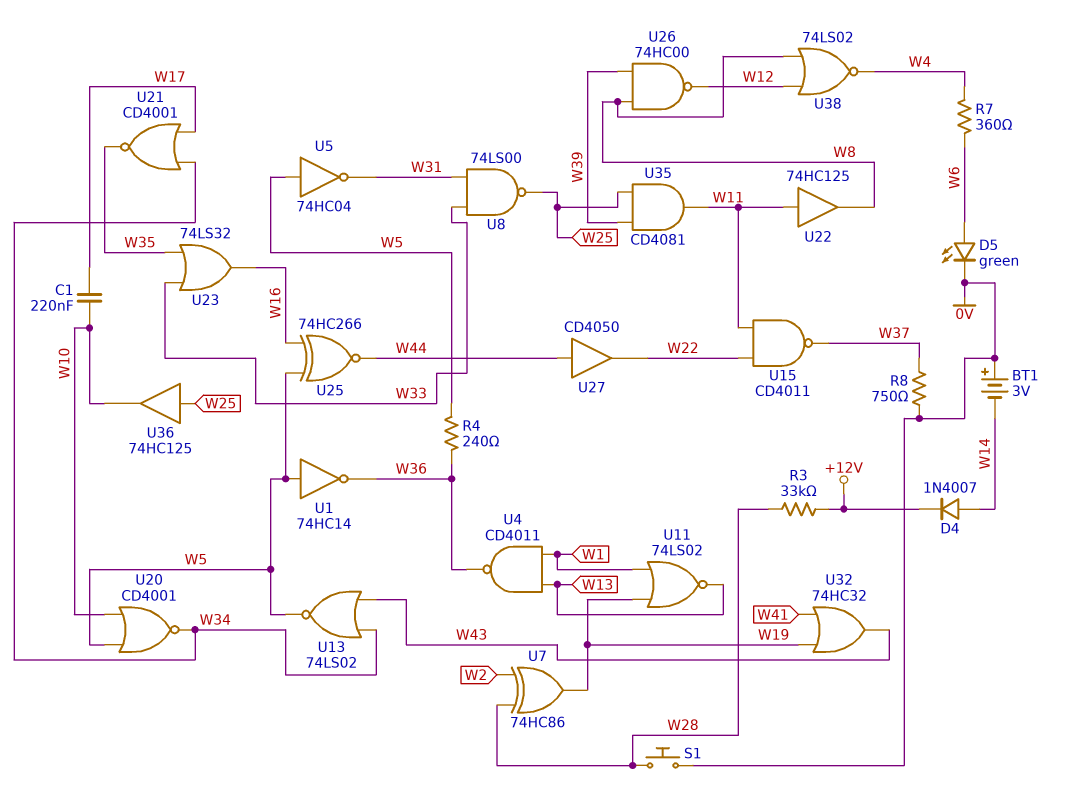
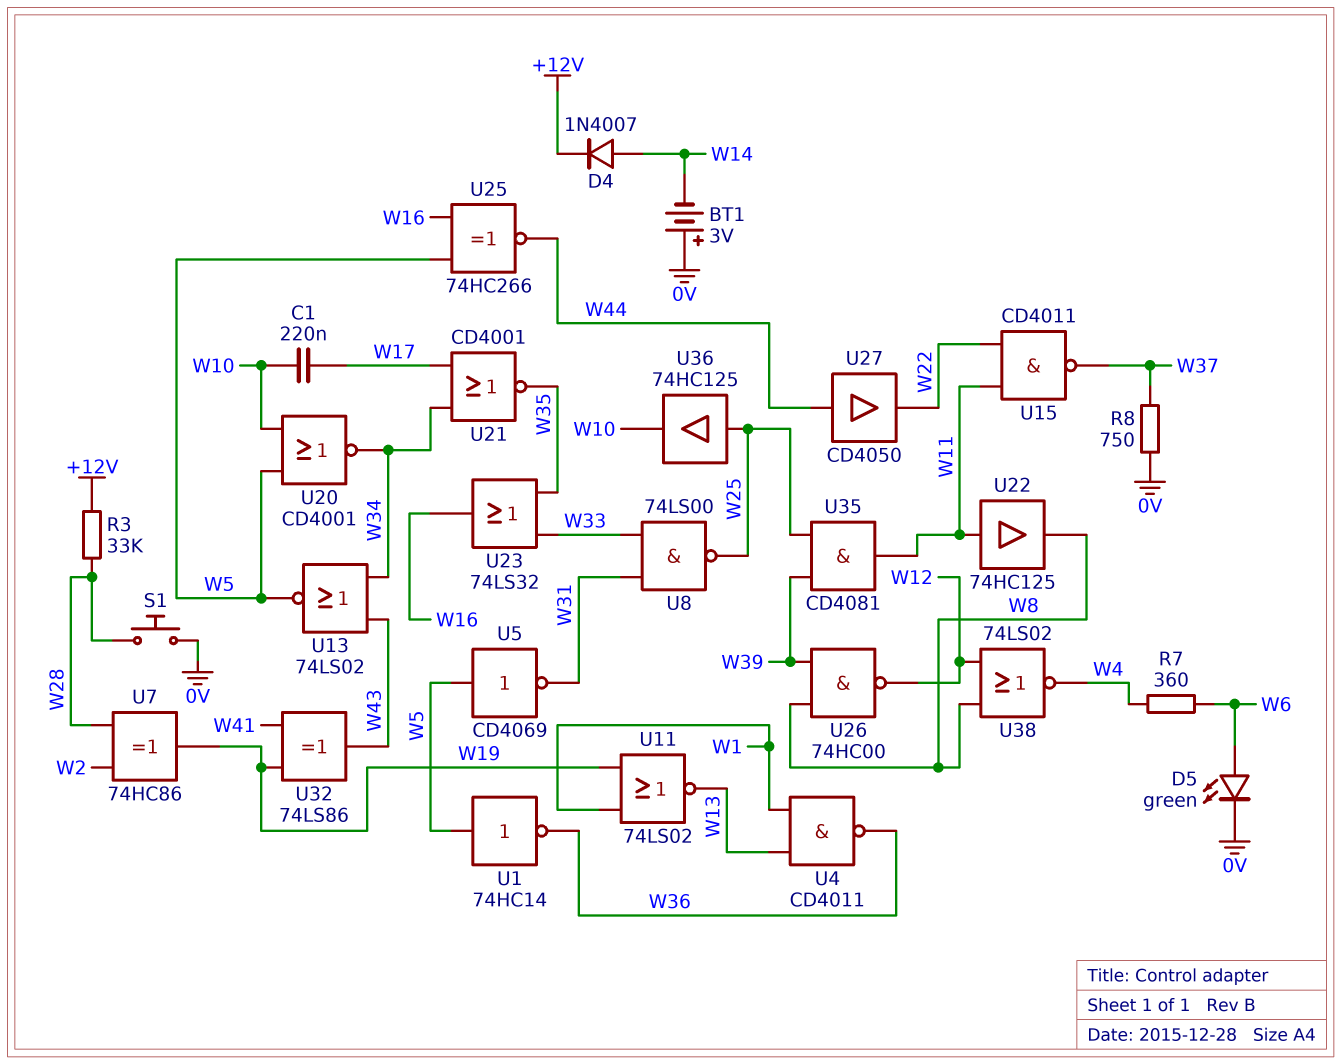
R4: 240 (W5, W36) -> none
U5: NOT 74HC04 (in W5, out W31) -> NOT CD4069 (in W5, out W31)
U32: OR 74HC32 (in W19, in W41, out W43) -> XOR 74LS86 (in W19, in W41, out W43)

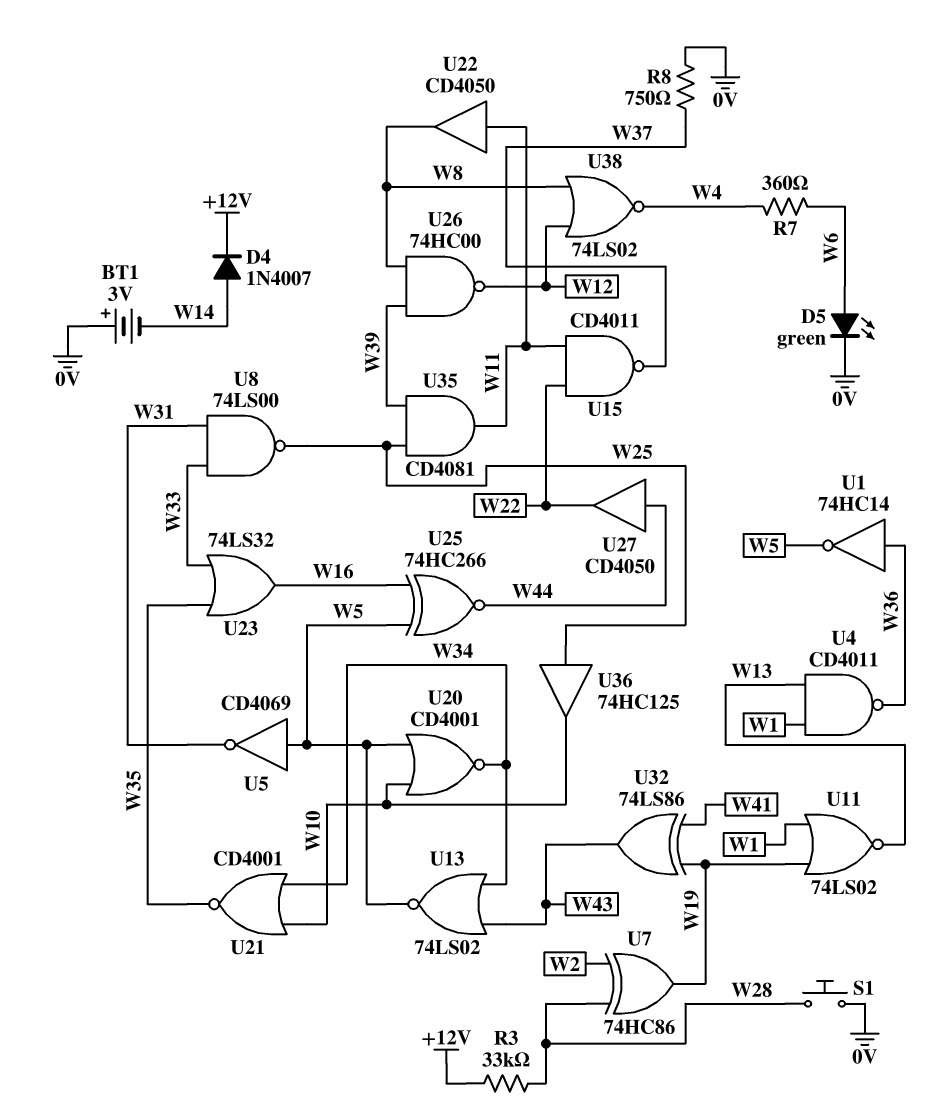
C1: 220nF (W10, W17) -> none
U1: NOT 74HC14 (in W5, out W36) -> NOT 74HC14 (in W36, out W5)
U21: NOR CD4001 (in W17, in W34, out W35) -> NOR CD4001 (in W10, in W34, out W35)
U22: buffer 74HC125 (in W11, out W8) -> buffer CD4050 (in W11, out W8)

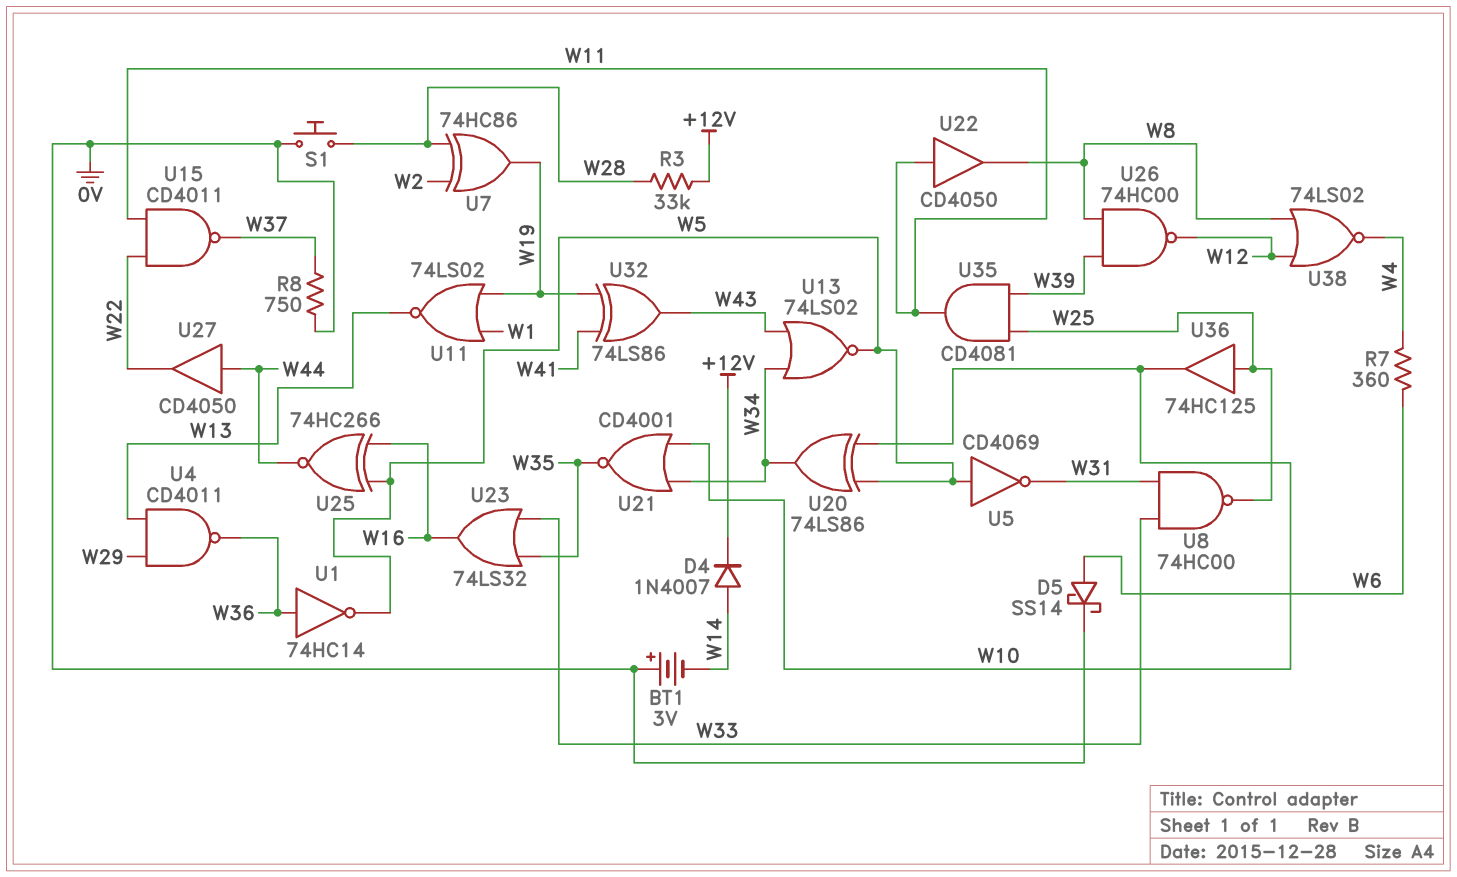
D5: LED green (A W6, K 0V) -> schottky SS14 (A W6, K 0V)
U4: NAND CD4011 (in W1, in W13, out W36) -> NAND CD4011 (in W13, in W29, out W36)
U8: NAND 74LS00 (in W31, in W33, out W25) -> NAND 74HC00 (in W31, in W33, out W25)
U20: NOR CD4001 (in W5, in W10, out W34) -> XOR 74LS86 (in W5, in W10, out W34)

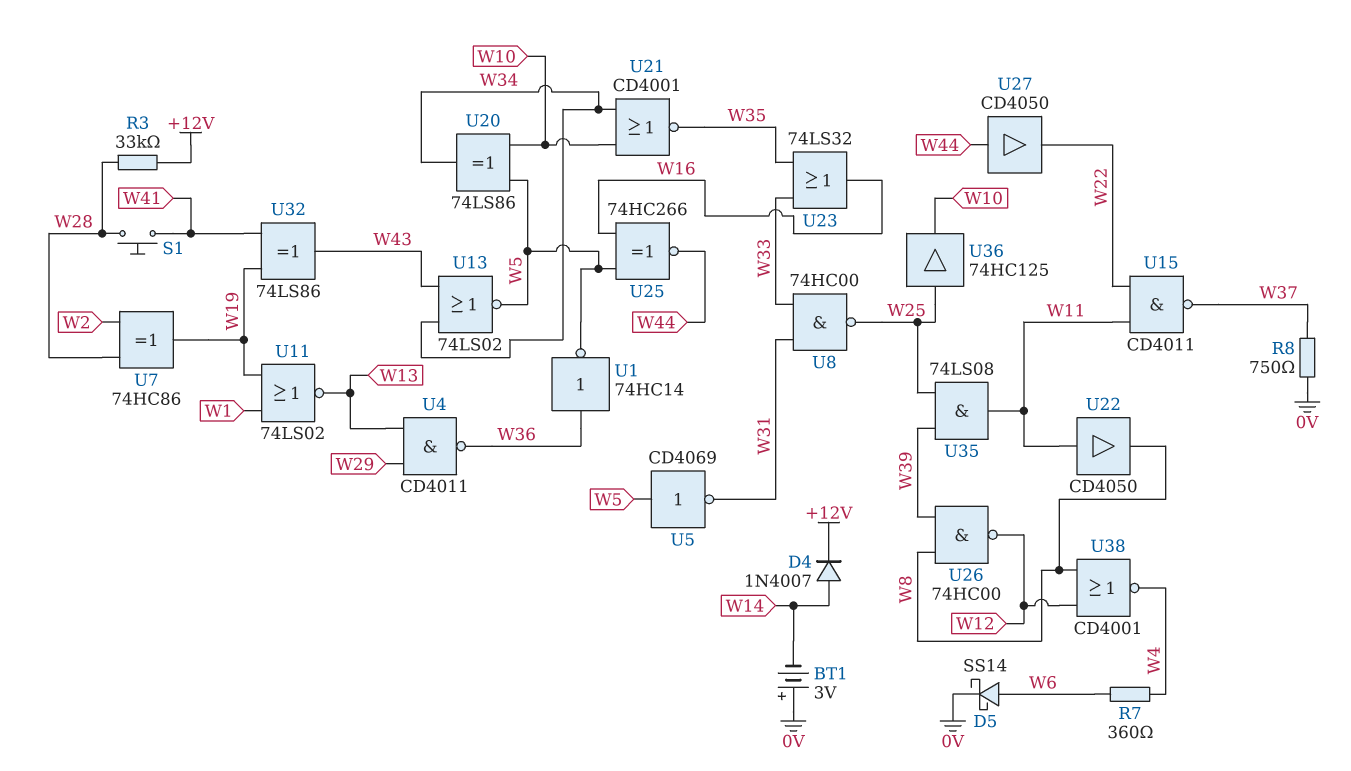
S1: button (0V, W28) -> button (W28, W41)
U35: AND CD4081 (in W25, in W39, out W11) -> AND 74LS08 (in W25, in W39, out W11)
U38: NOR 74LS02 (in W8, in W12, out W4) -> NOR CD4001 (in W8, in W12, out W4)

